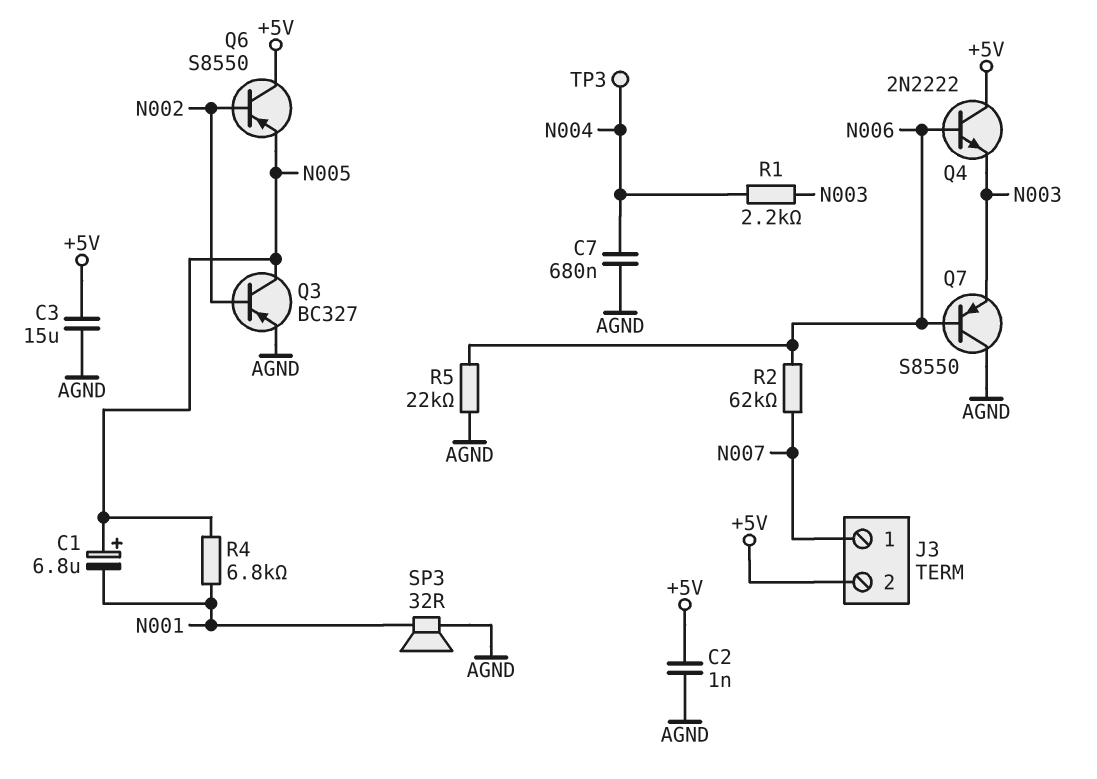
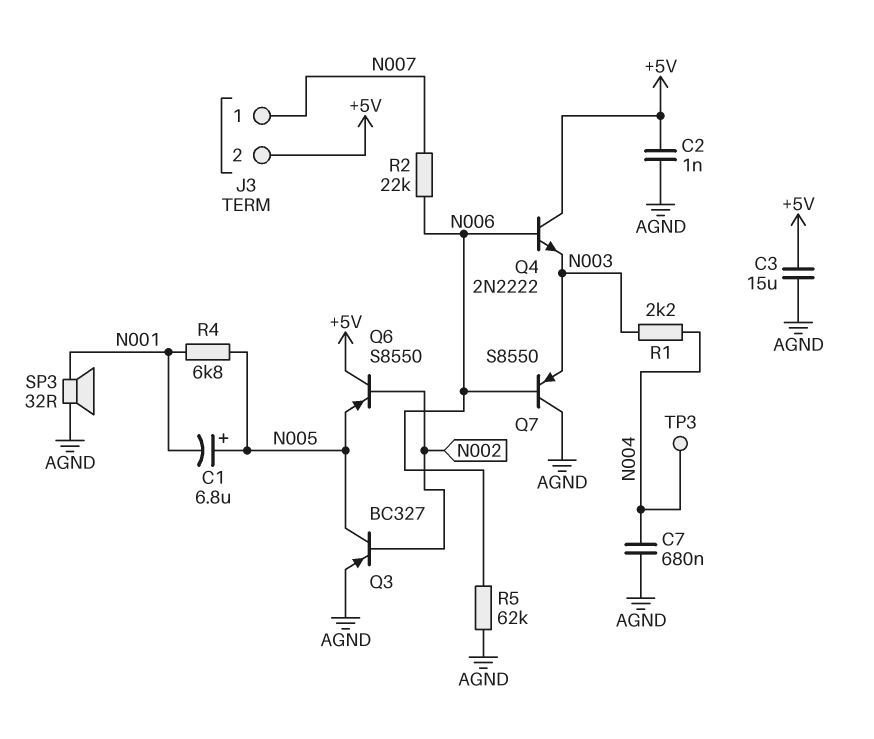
R2: 62k (N006, N007) -> 22k (N006, N007)
R5: 22k (AGND, N006) -> 62k (AGND, N006)

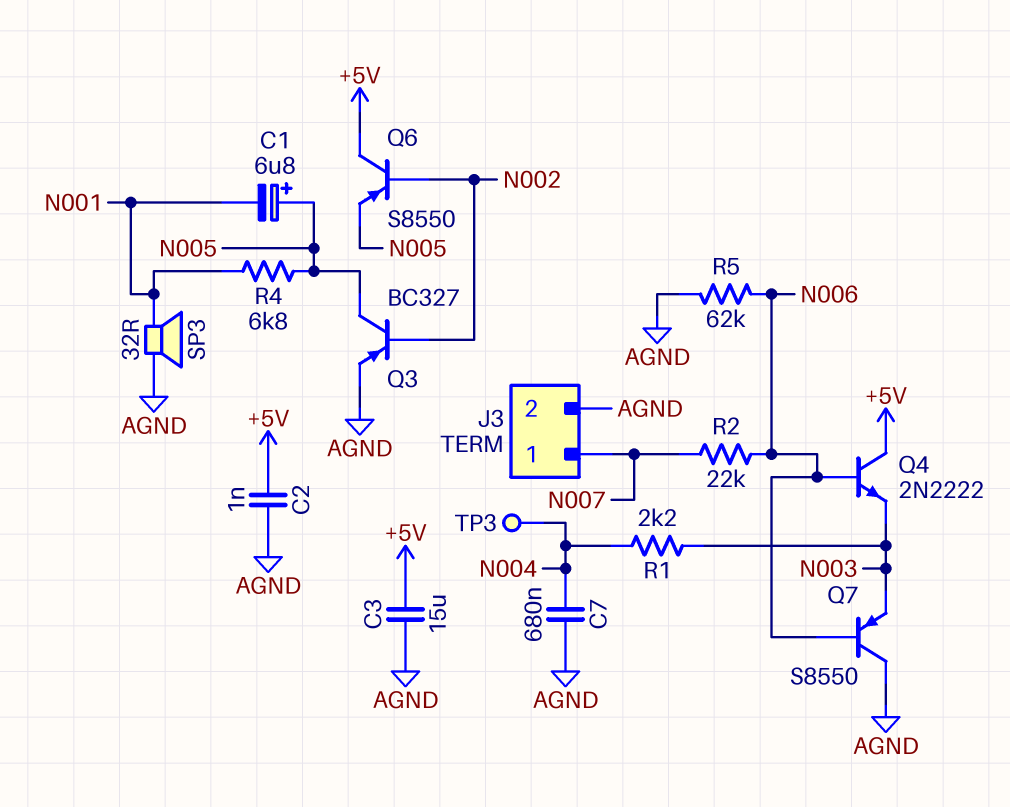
J3 pin 2: +5V -> AGND

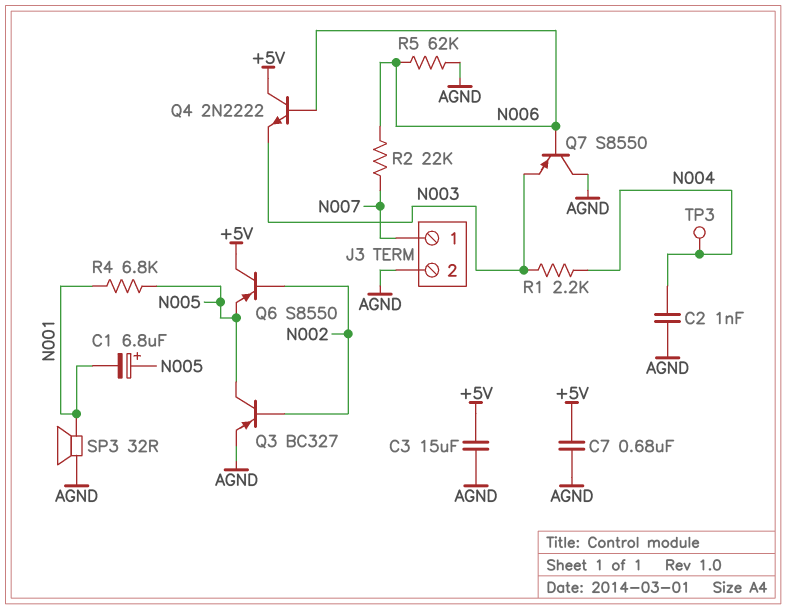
C2: 1nF (+5V, AGND) -> 1nF (AGND, N004)
C7: 680nF (AGND, N004) -> 680nF (+5V, AGND)

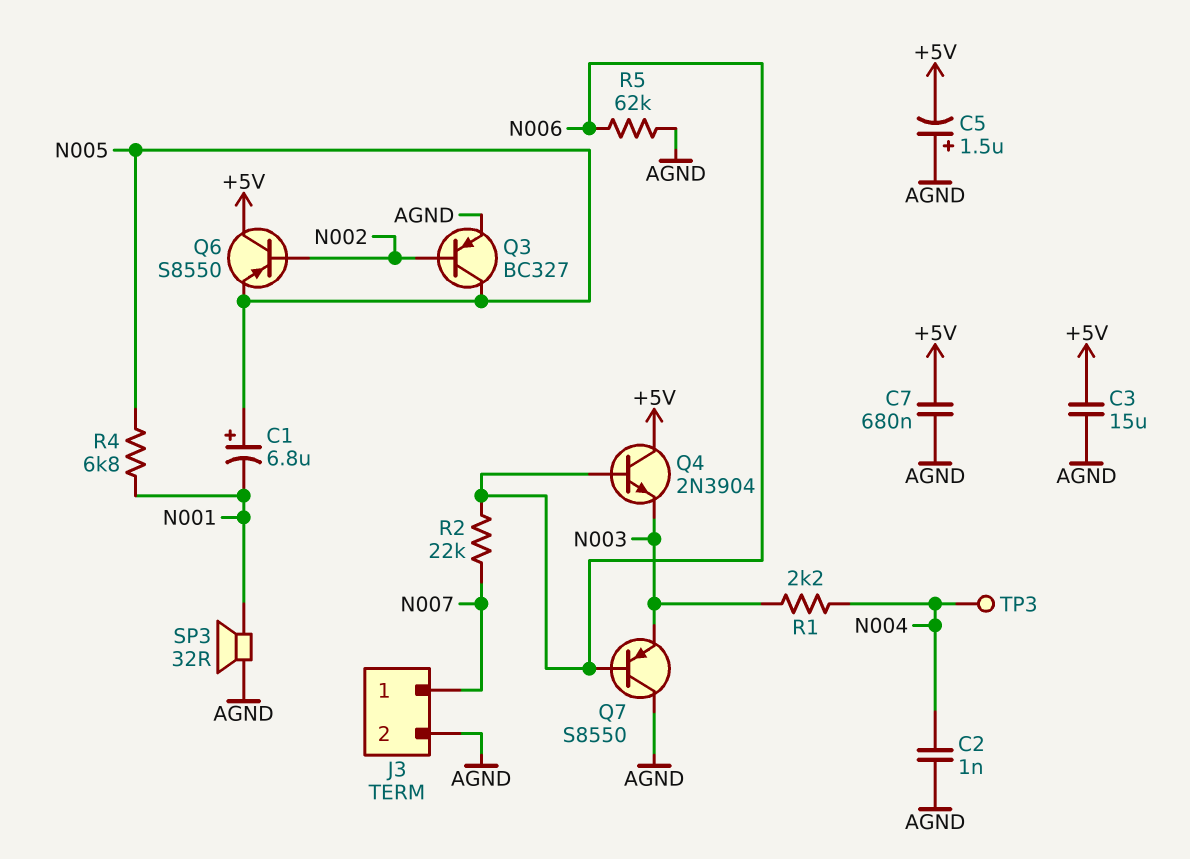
C5: none -> 1.5uF (plus AGND, minus +5V)
Q4: NPN 2N2222 (B N006, C +5V, E N003) -> NPN 2N3904 (B N006, C +5V, E N003)

